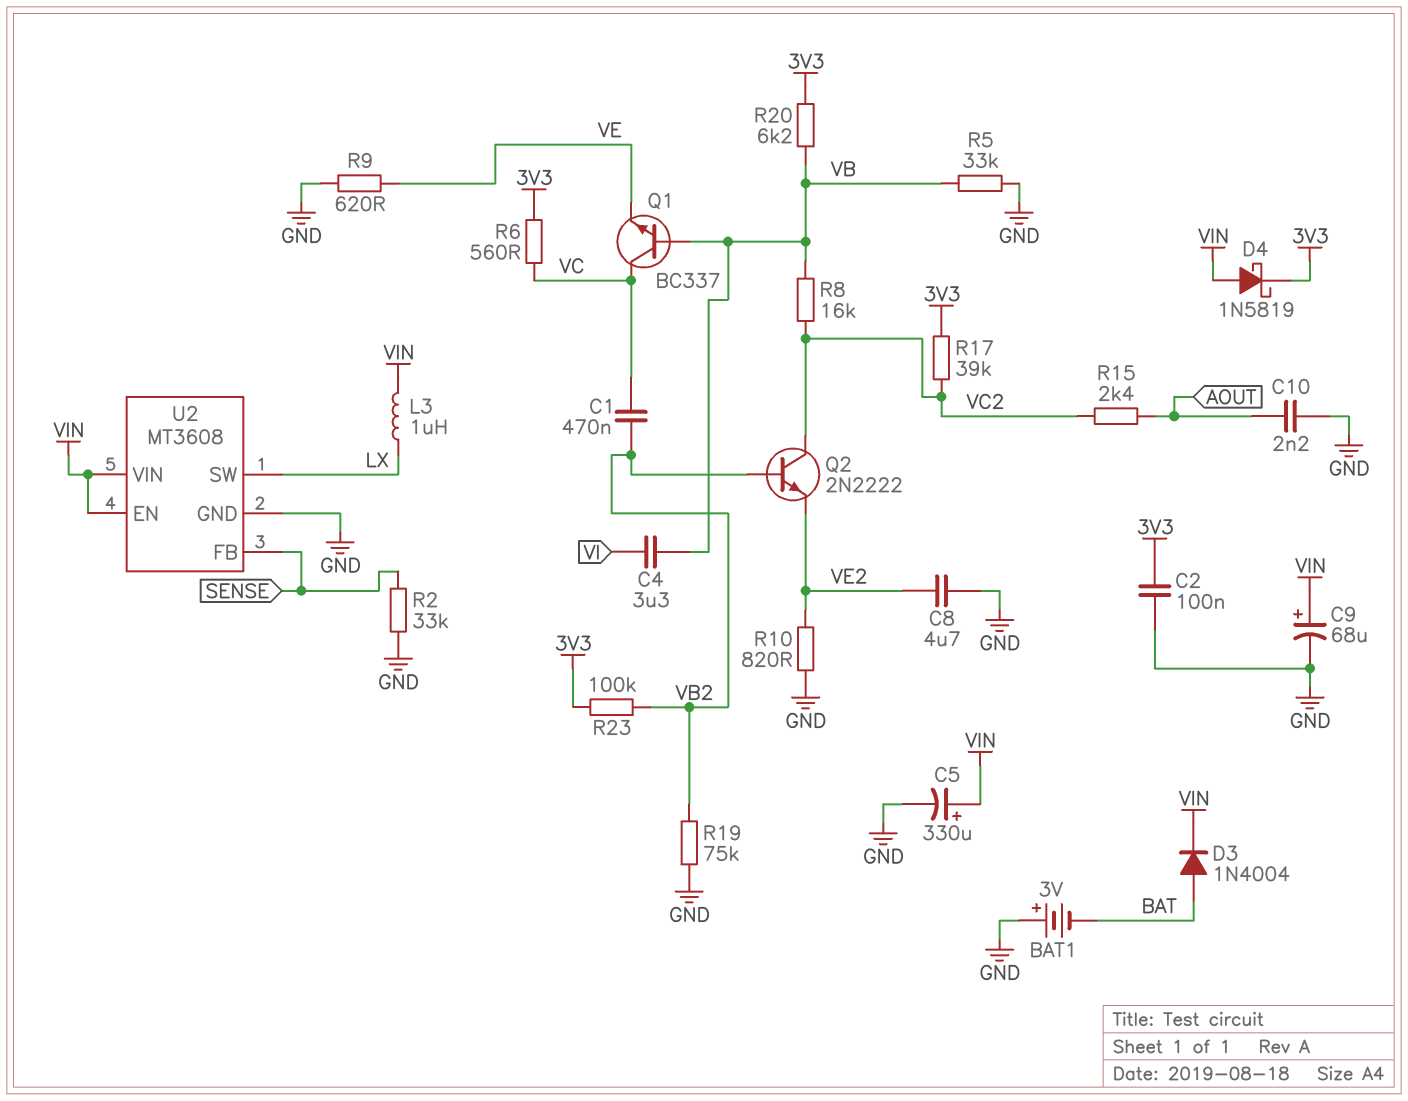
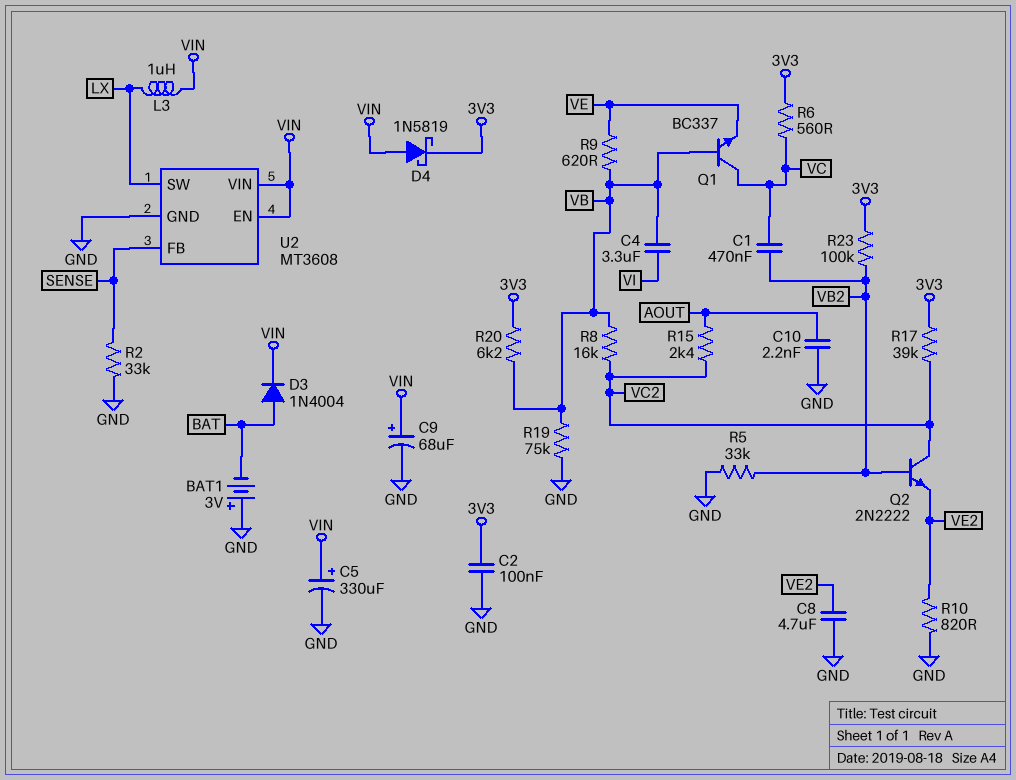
R5: 33k (GND, VB) -> 33k (GND, VB2)
R9: 620 (GND, VE) -> 620 (VB, VE)
R19: 75k (GND, VB2) -> 75k (GND, VB)

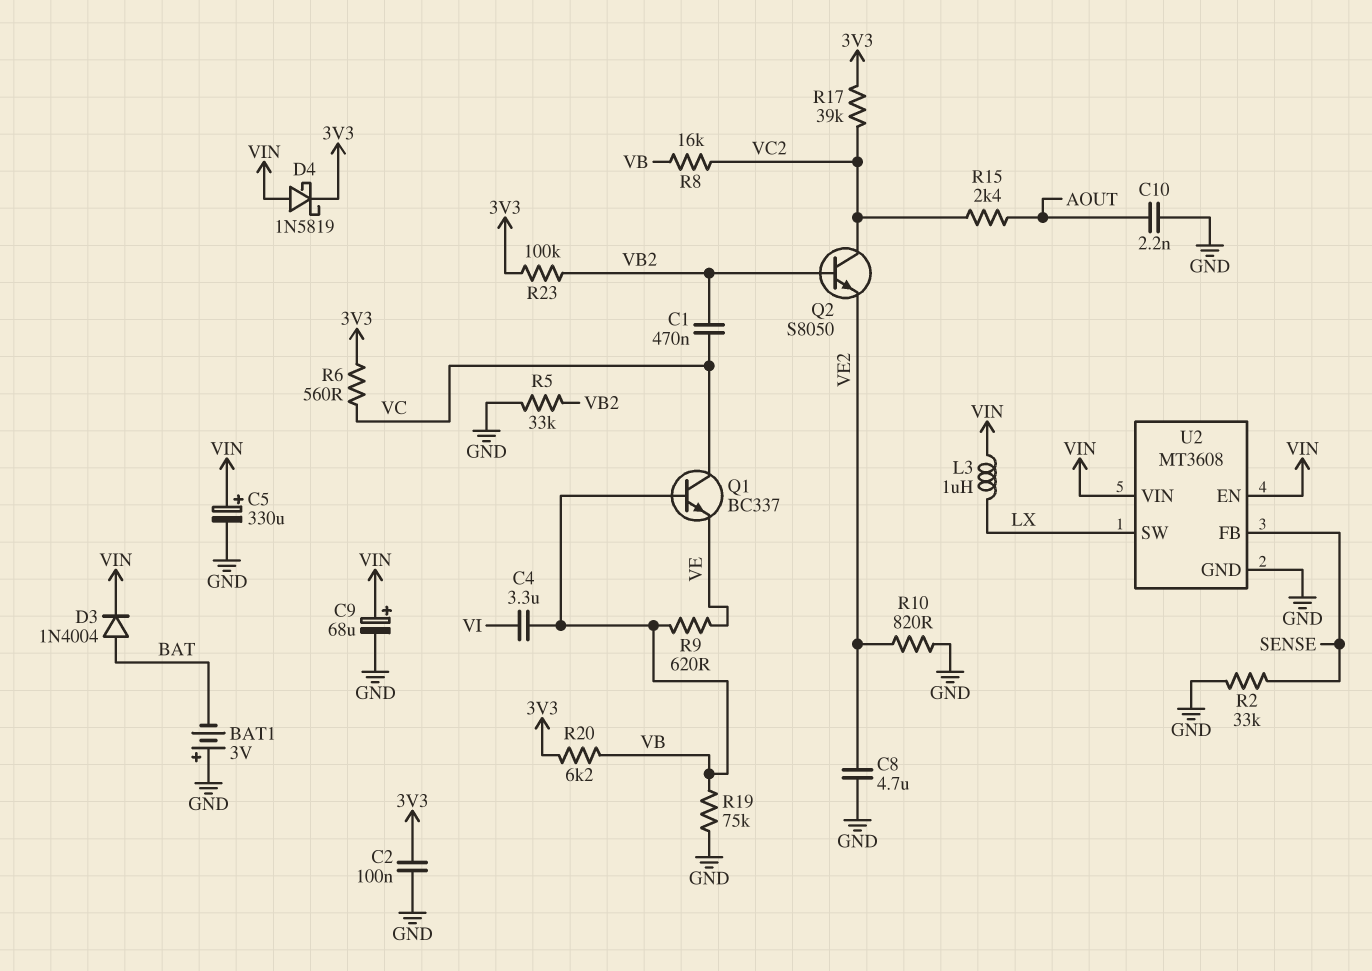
Q2: NPN 2N2222 (B VB2, C VC2, E VE2) -> NPN S8050 (B VB2, C VC2, E VE2)

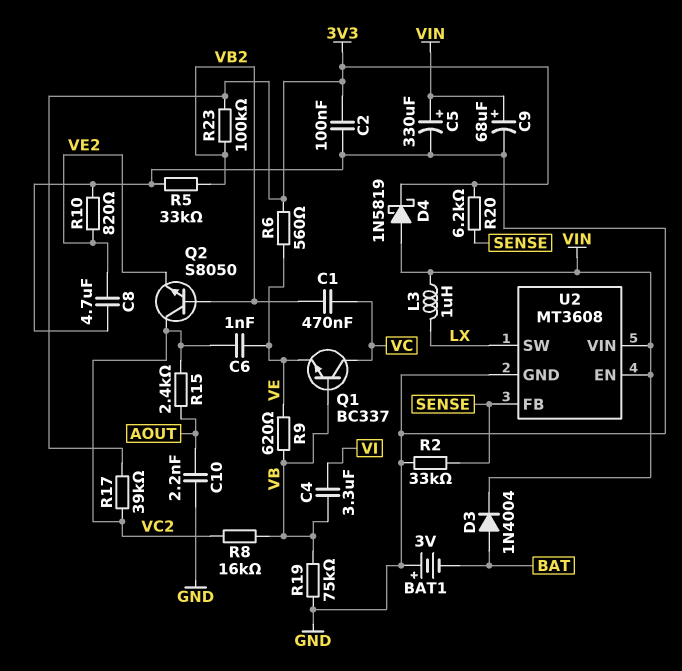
C6: none -> 1nF (VC2, VE)
R6: 560 (3V3, VC) -> 560 (3V3, VE)
R20: 6.2k (3V3, VB) -> 6.2k (3V3, SENSE)

